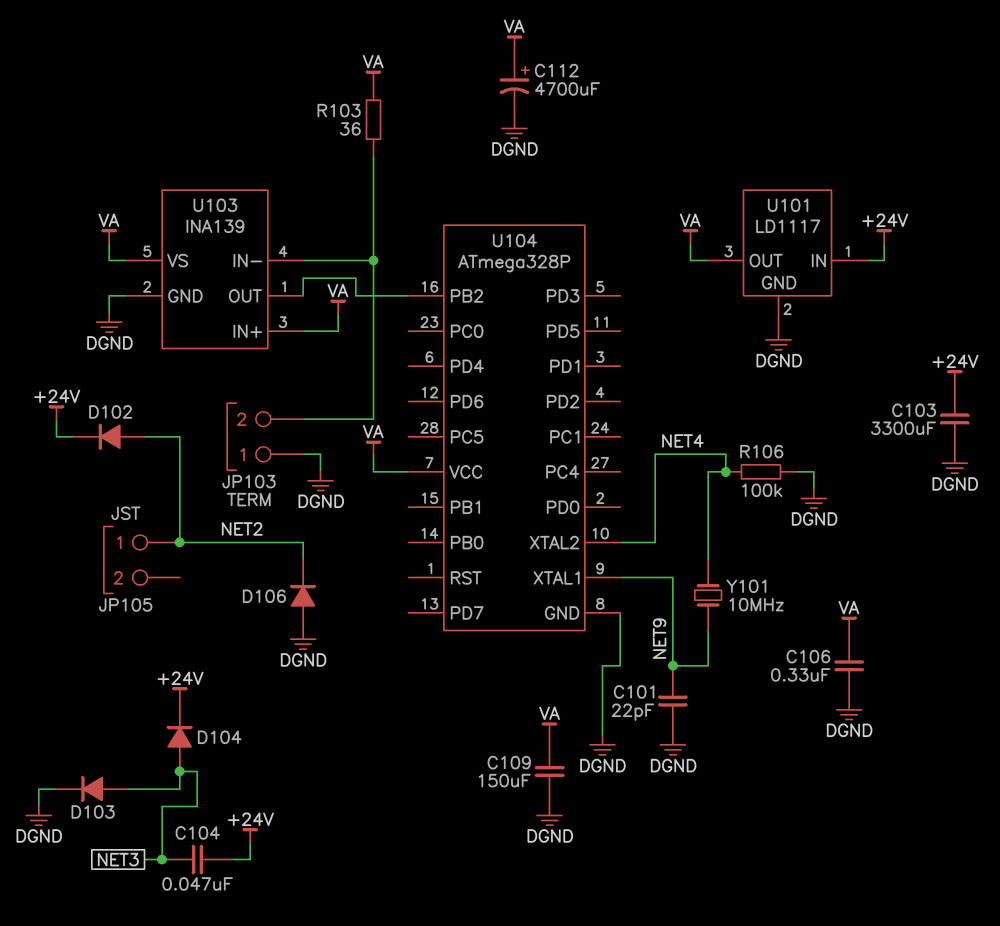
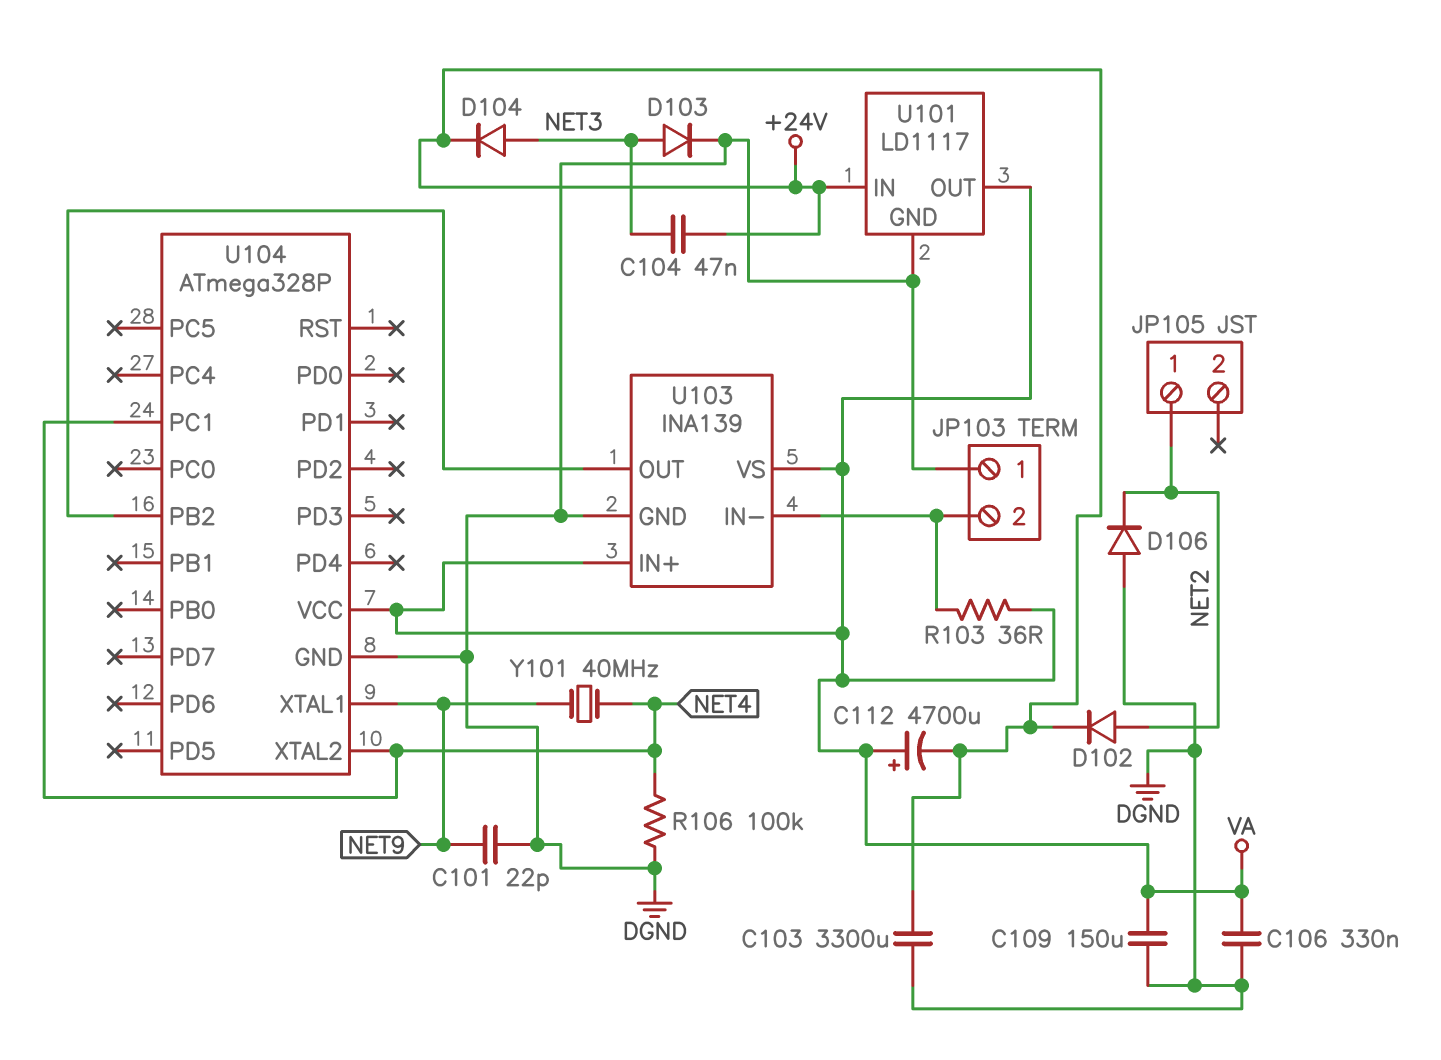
C112: 4700uF (plus VA, minus DGND) -> 4700uF (plus VA, minus +24V)
U104 pin PC1: none -> NET4
Y101: 10MHz (NET4, NET9) -> 40MHz (NET4, NET9)

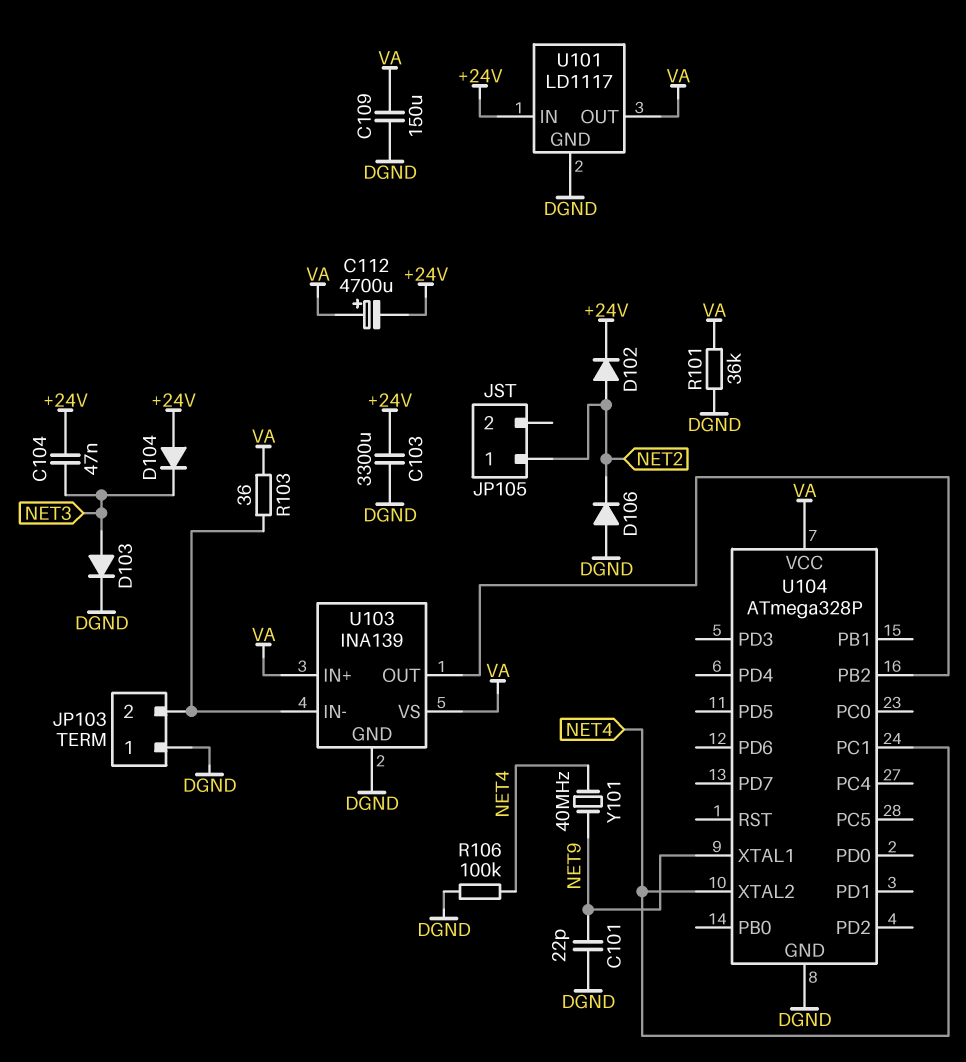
C106: 330nF (DGND, VA) -> none
D104: diode (A NET3, K +24V) -> diode (A +24V, K NET3)
R101: none -> 36k (DGND, VA)

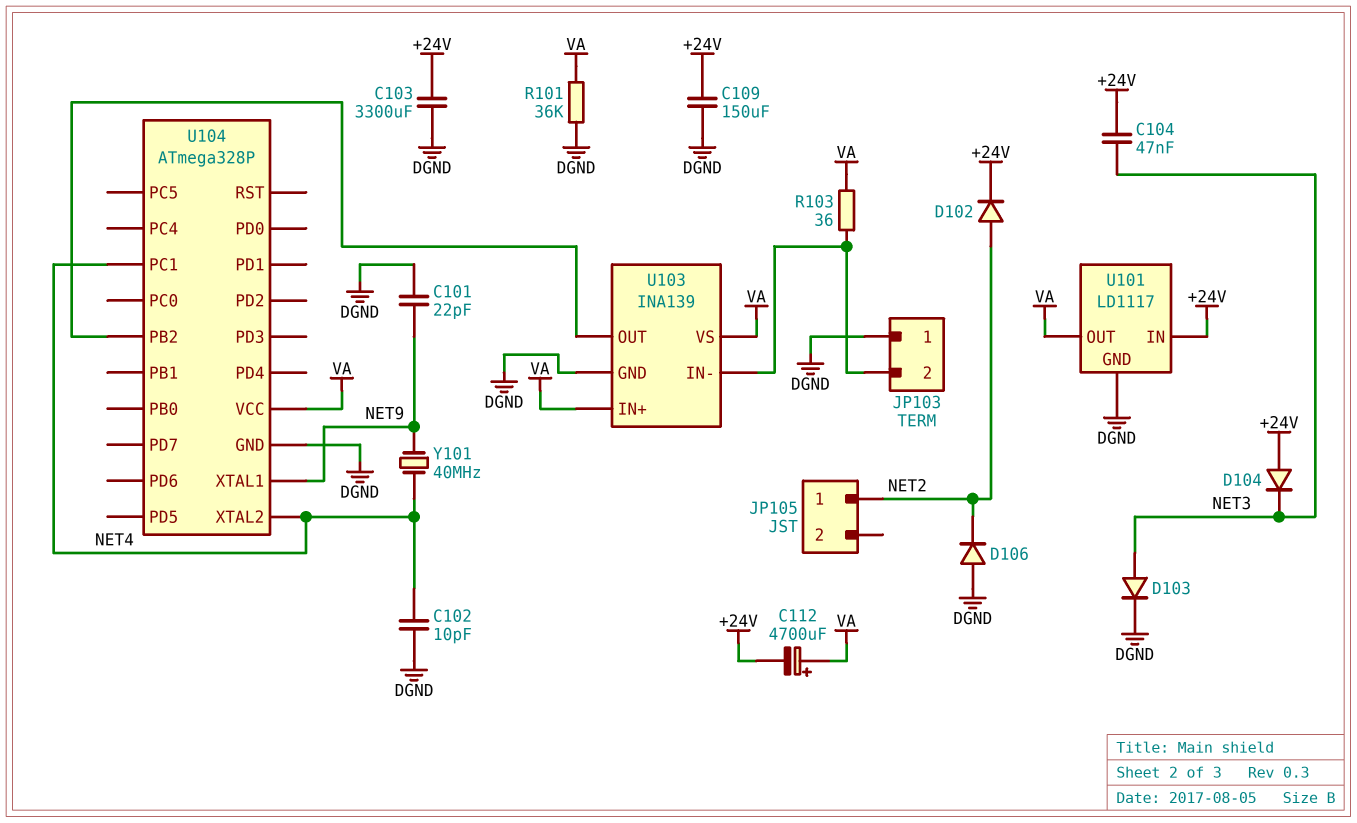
C102: none -> 10pF (DGND, NET4)
C109: 150uF (DGND, VA) -> 150uF (+24V, DGND)
R106: 100k (DGND, NET4) -> none

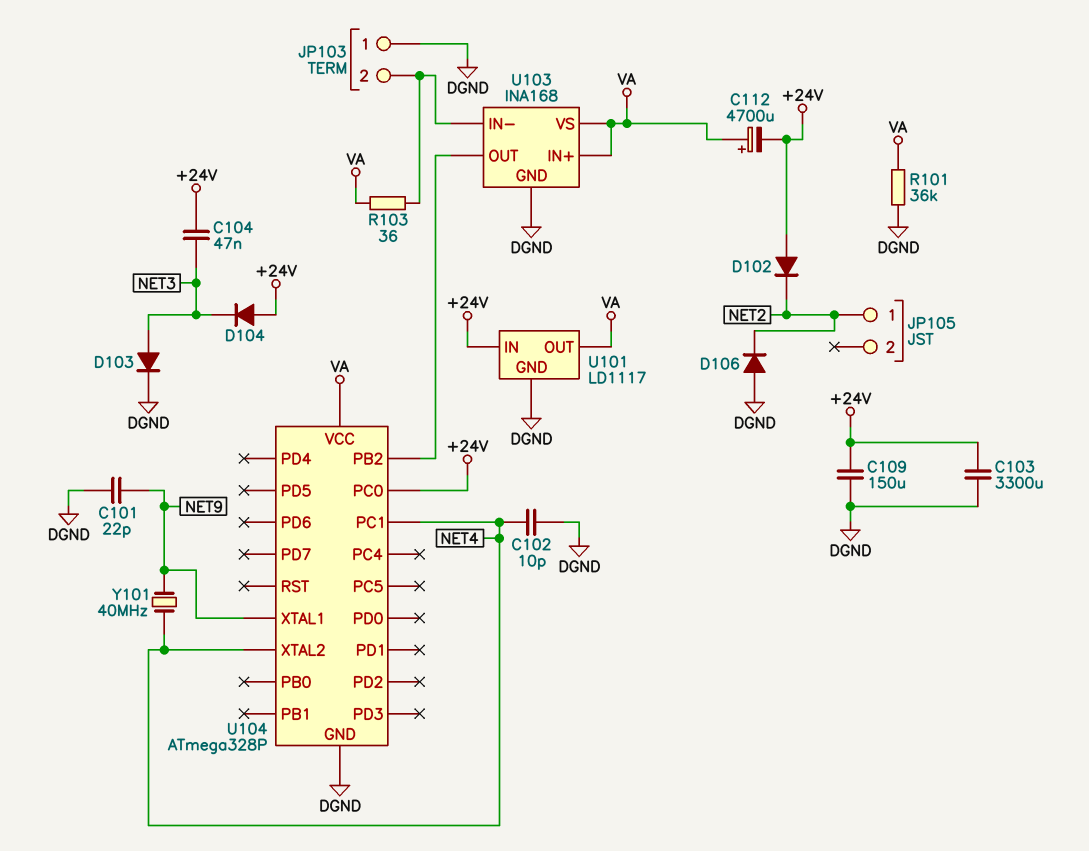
D102: diode (A NET2, K +24V) -> diode (A +24V, K NET2)
U103: INA139 -> INA168
U104 pin PC0: none -> +24V

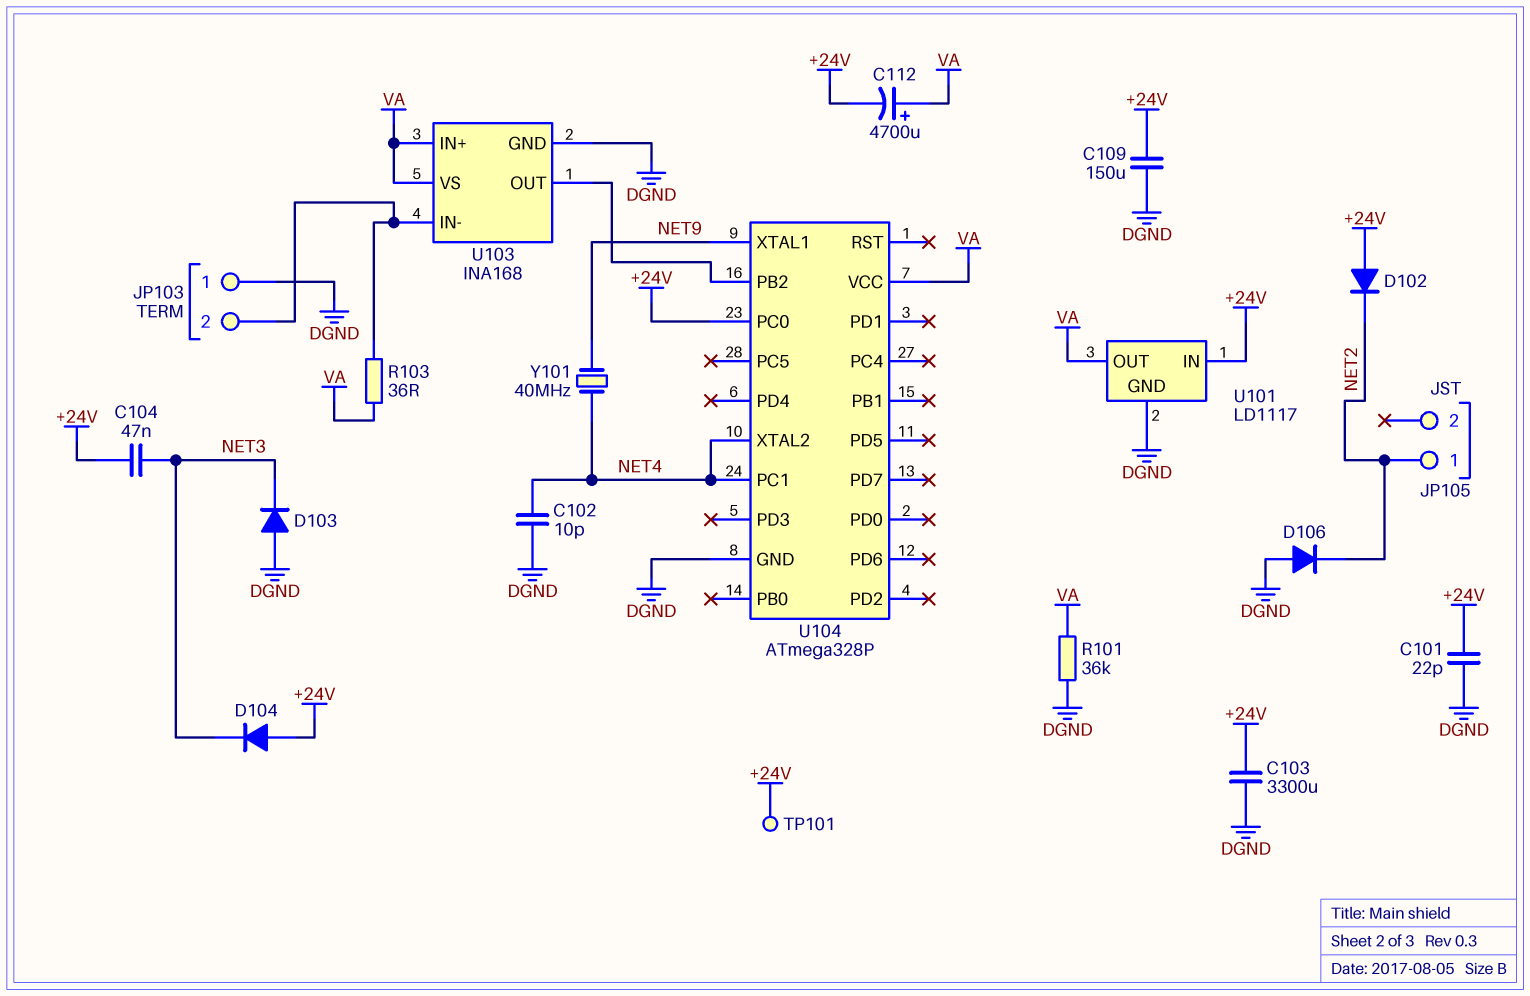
C101: 22pF (DGND, NET9) -> 22pF (+24V, DGND)
D103: diode (A NET3, K DGND) -> diode (A DGND, K NET3)
TP101: none -> test point (+24V)

